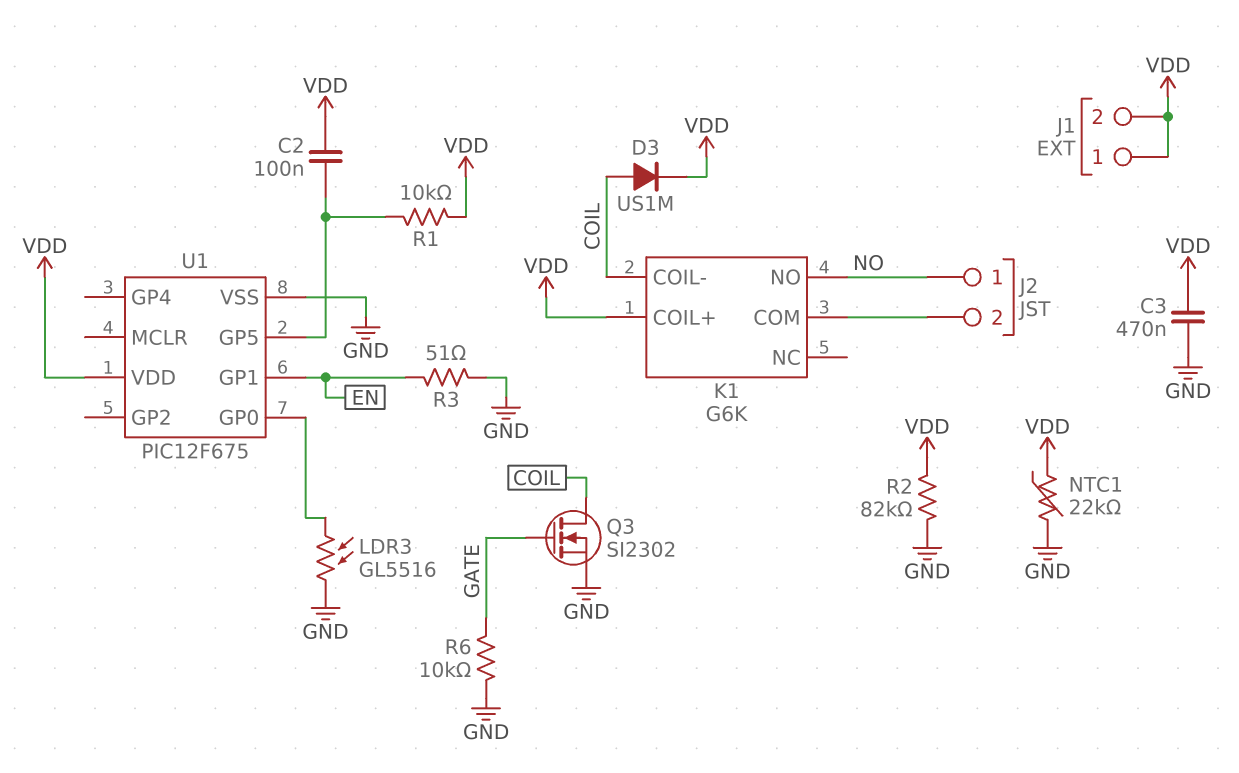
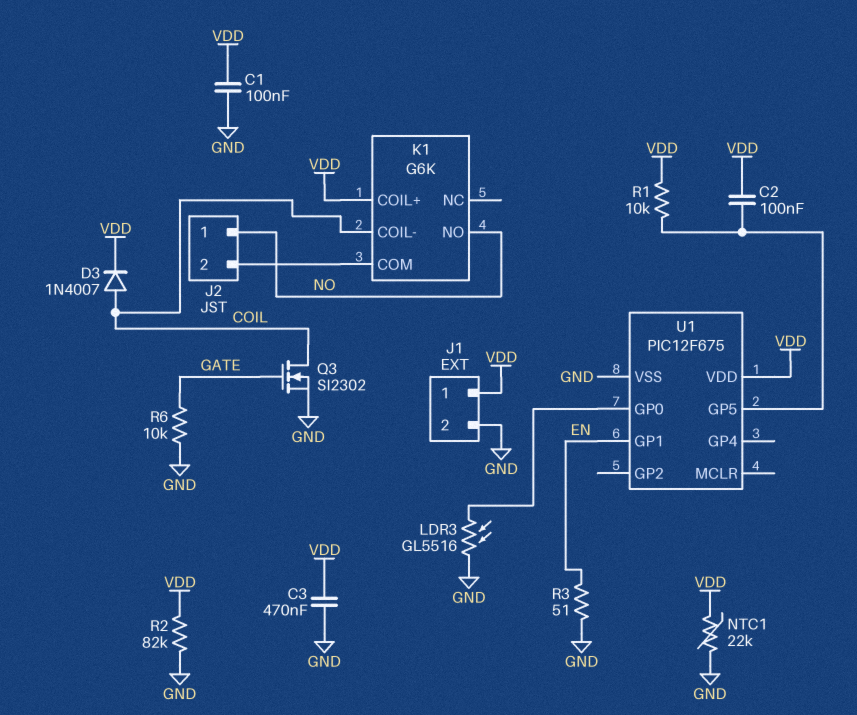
C1: none -> 100nF (GND, VDD)
D3: diode US1M (A COIL, K VDD) -> diode 1N4007 (A COIL, K VDD)
J1 pin 2: VDD -> GND

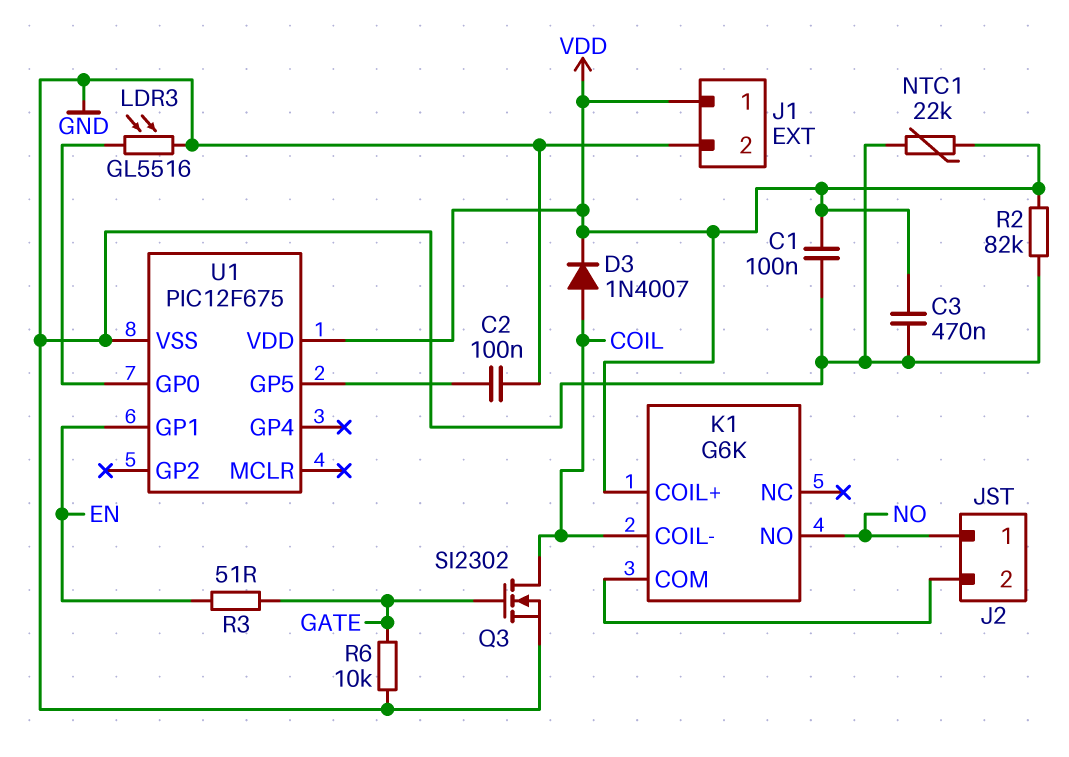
C2: 100nF (U1/GP5, VDD) -> 100nF (GND, U1/GP5)
R1: 10k (U1/GP5, VDD) -> none
R3: 51 (EN, GND) -> 51 (EN, GATE)

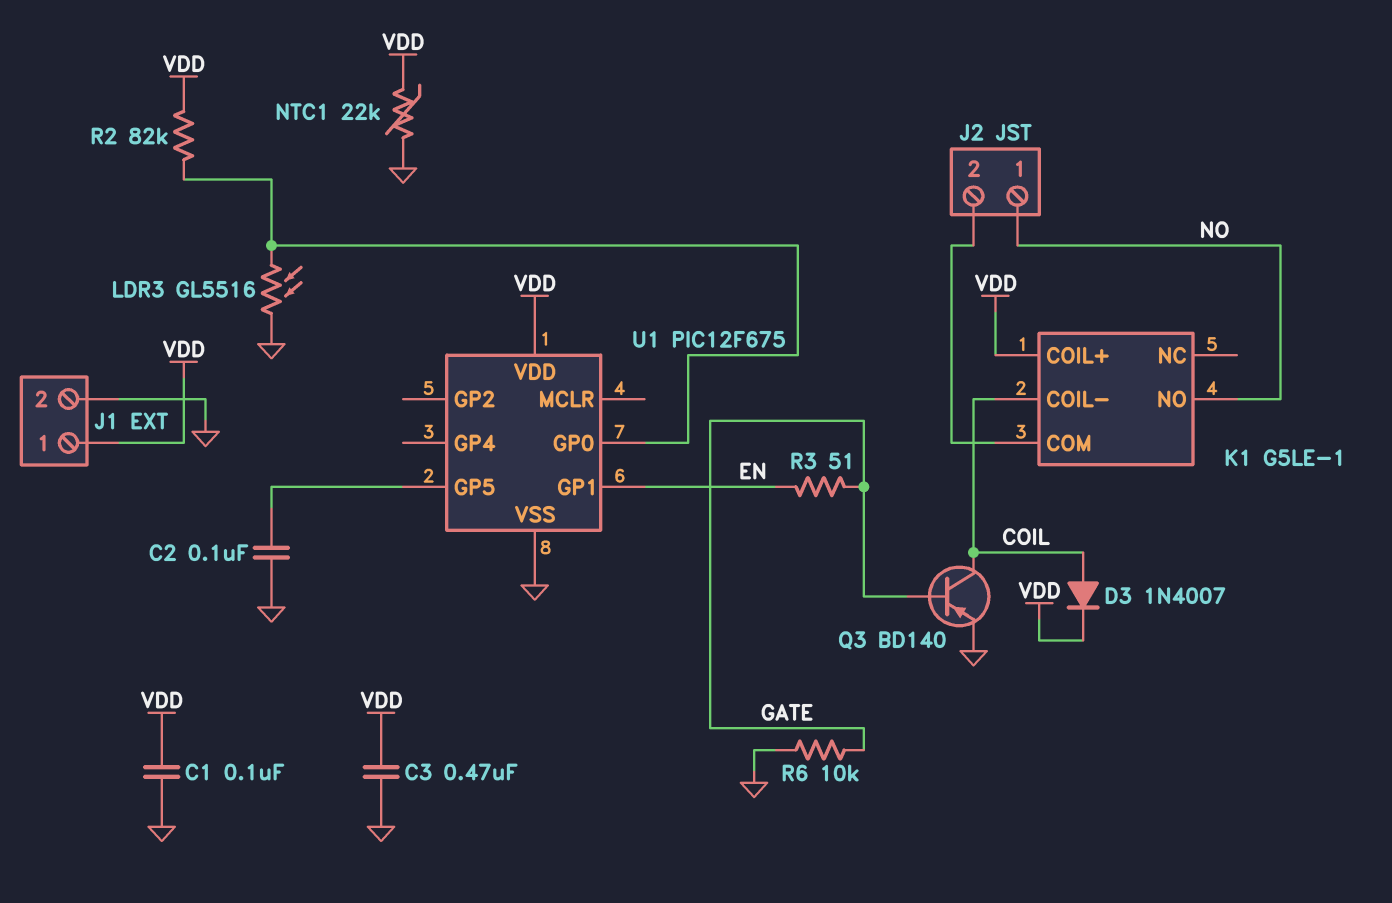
K1: G6K -> G5LE-1
Q3: NMOS SI2302 (G GATE, D COIL, S GND) -> PNP BD140 (B GATE, C COIL, E GND)
R2: 82k (GND, VDD) -> 82k (U1/GP0, VDD)

